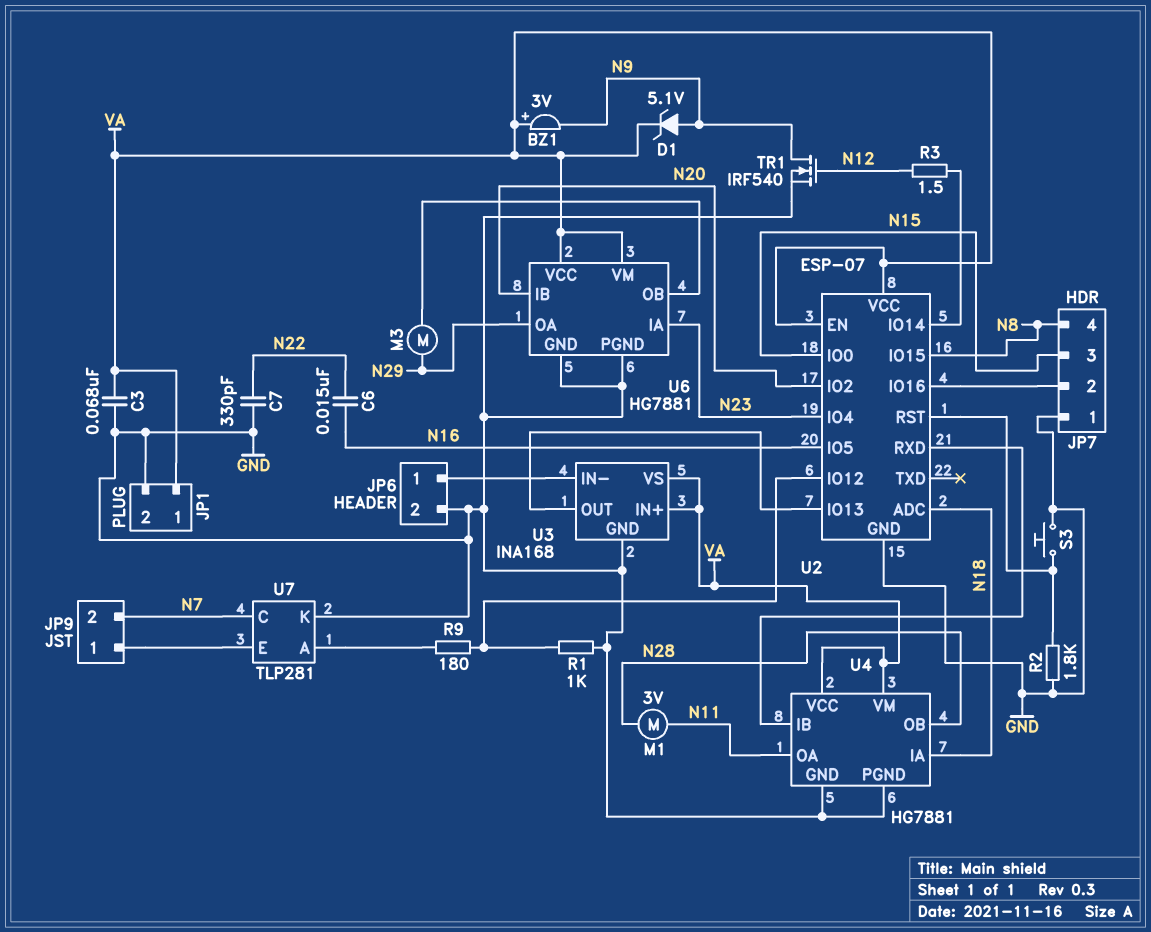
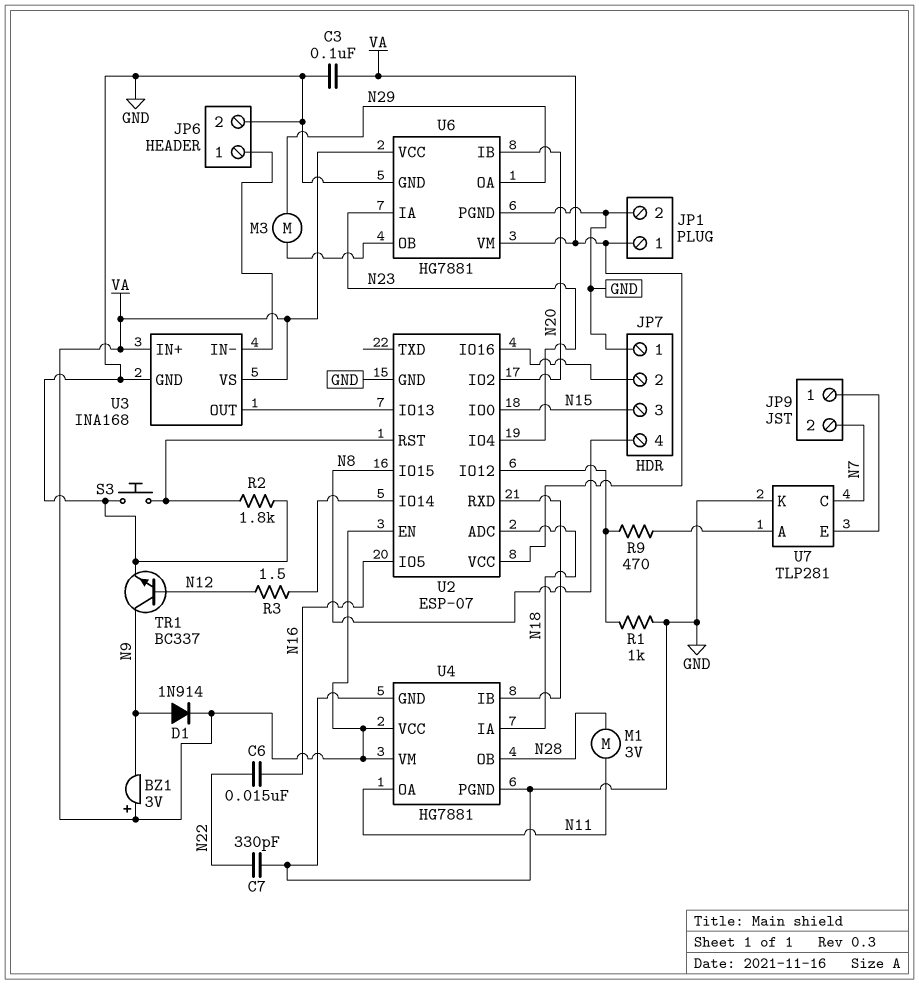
C3: 68nF (GND, VA) -> 100nF (GND, VA)
D1: zener 5.1V (A N9, K VA) -> diode 1N914 (A N9, K VA)
R9: 180 (U2/IO12, U7/A) -> 470 (U2/IO12, U7/A)
TR1: NMOS IRF540 (G N12, D N9, S GND) -> NPN BC337 (B N12, C N9, E GND)

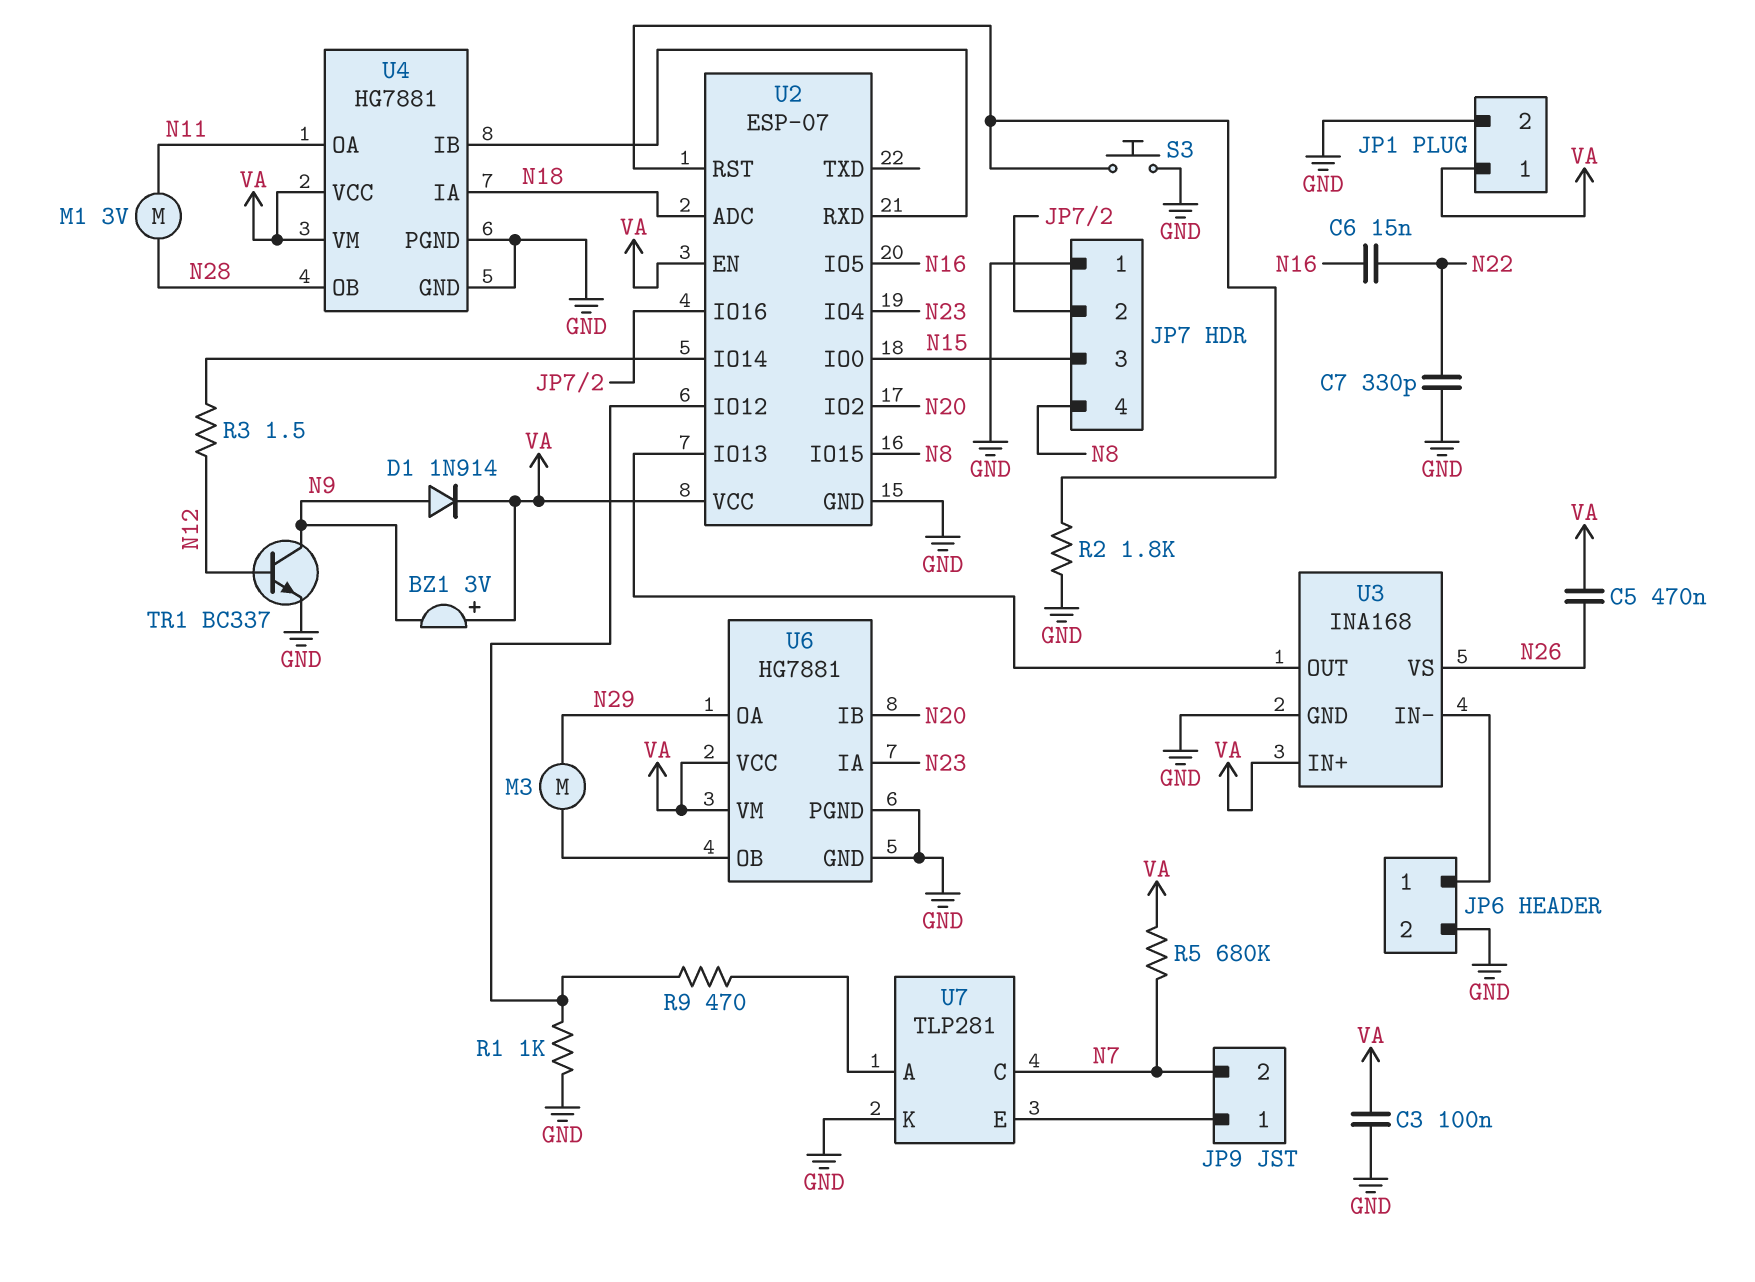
C5: none -> 470nF (N26, VA)
R5: none -> 680k (N7, VA)
U3 pin VS: VA -> N26

